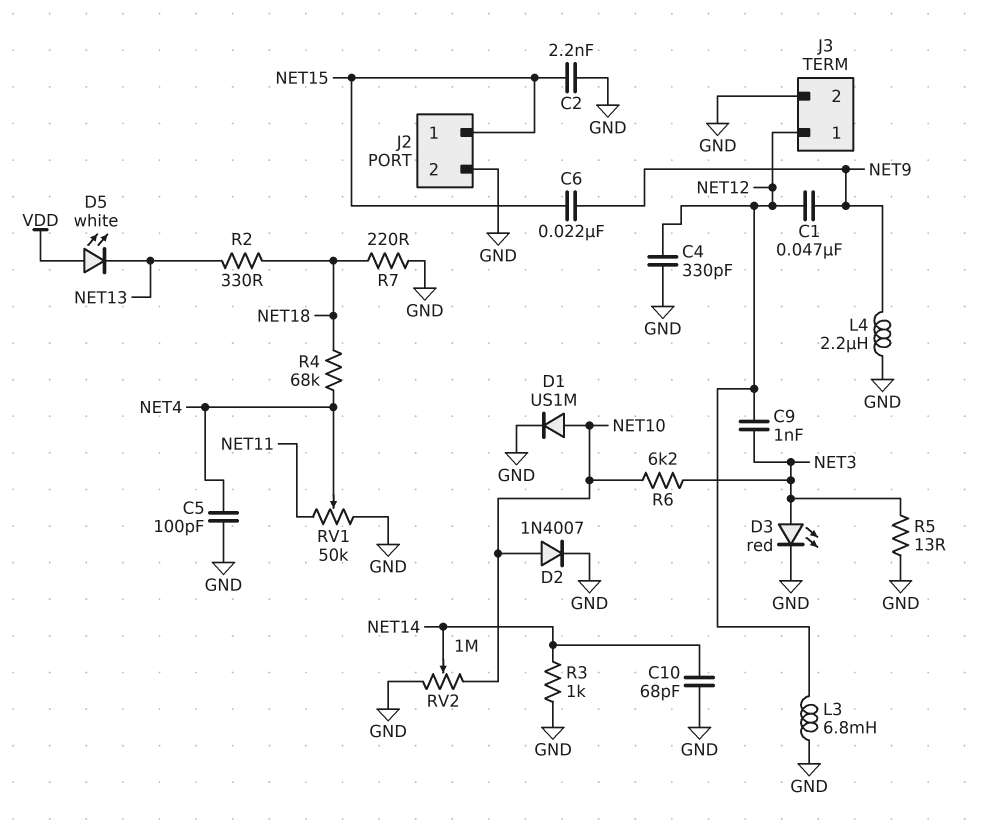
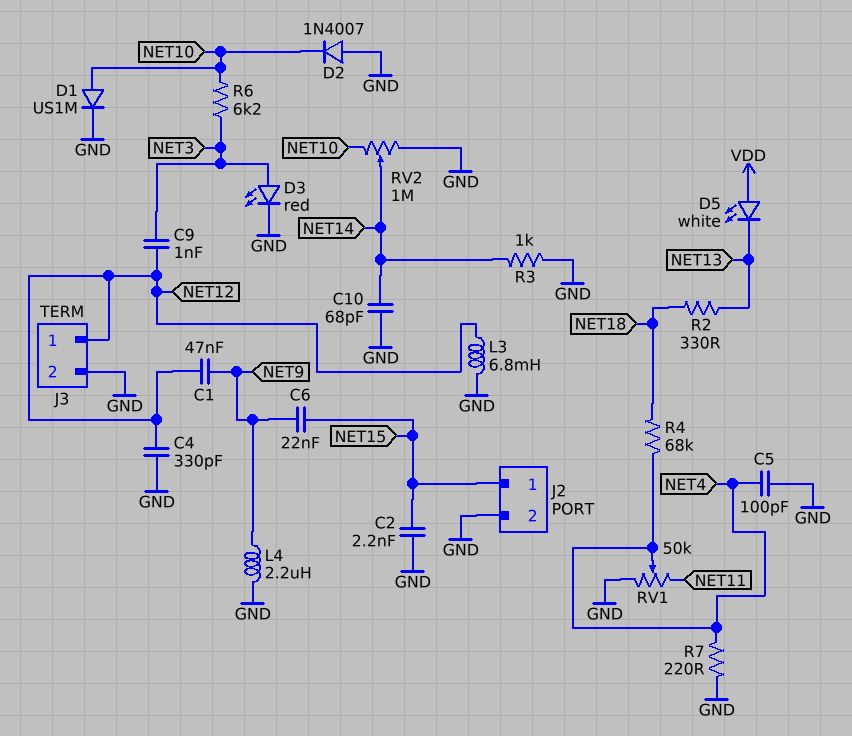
D2: diode 1N4007 (A NET10, K GND) -> diode 1N4007 (A GND, K NET10)
R5: 13 (GND, NET3) -> none
R7: 220 (GND, NET18) -> 220 (GND, NET4)

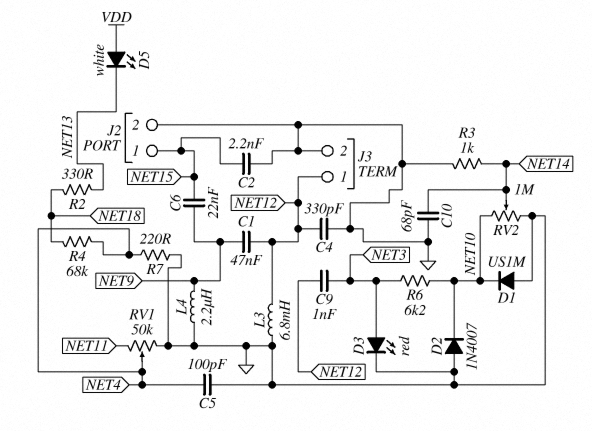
D1: diode US1M (A NET10, K GND) -> diode US1M (A GND, K NET10)

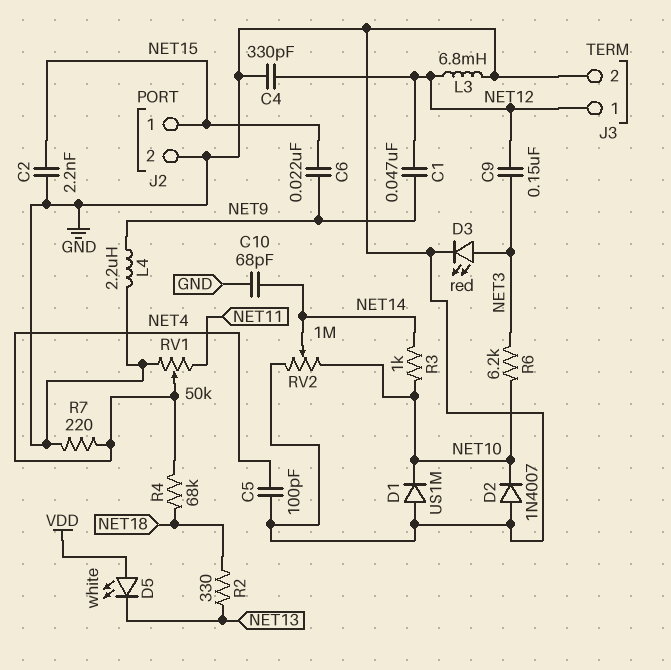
C9: 1nF (NET3, NET12) -> 150nF (NET3, NET12)
R3: 1k (GND, NET14) -> 1k (NET10, NET14)

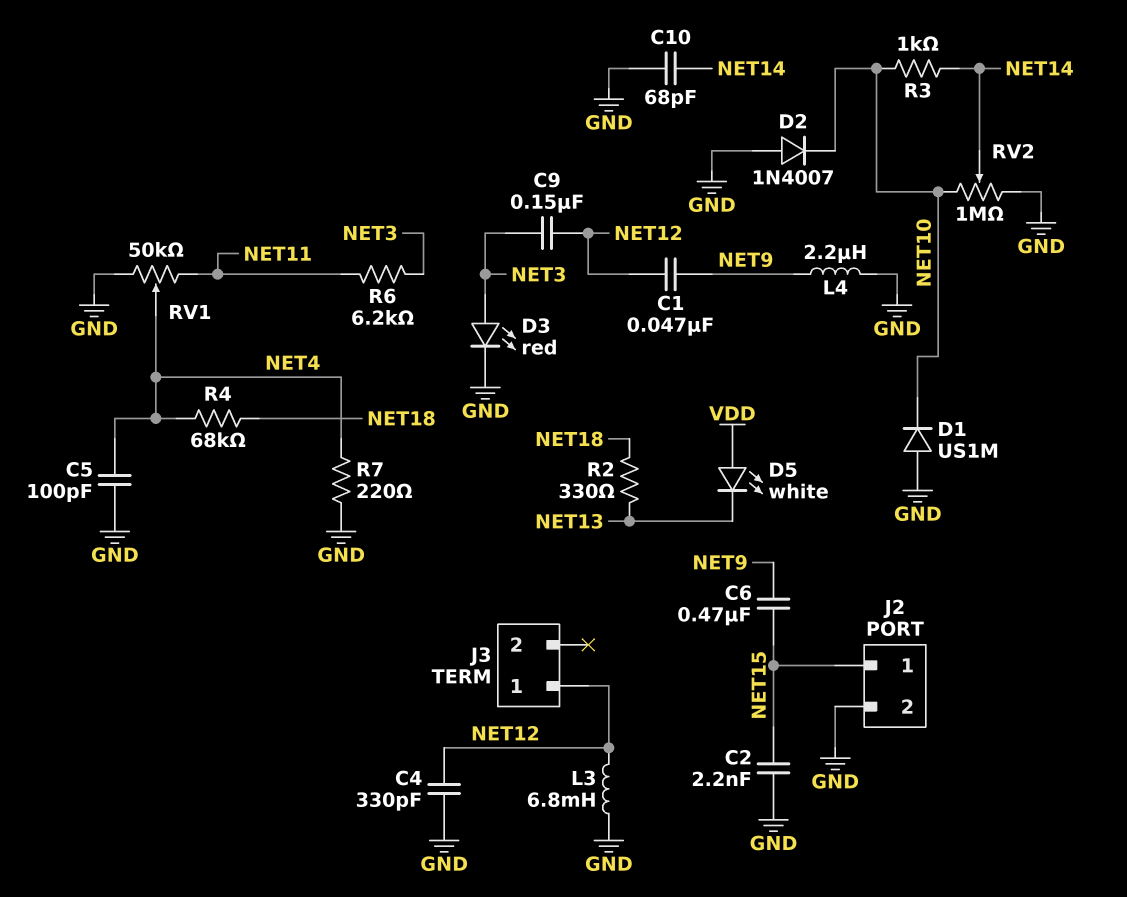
C6: 22nF (NET9, NET15) -> 470nF (NET9, NET15)
J3 pin 2: GND -> none
R6: 6.2k (NET3, NET10) -> 6.2k (NET3, NET11)

